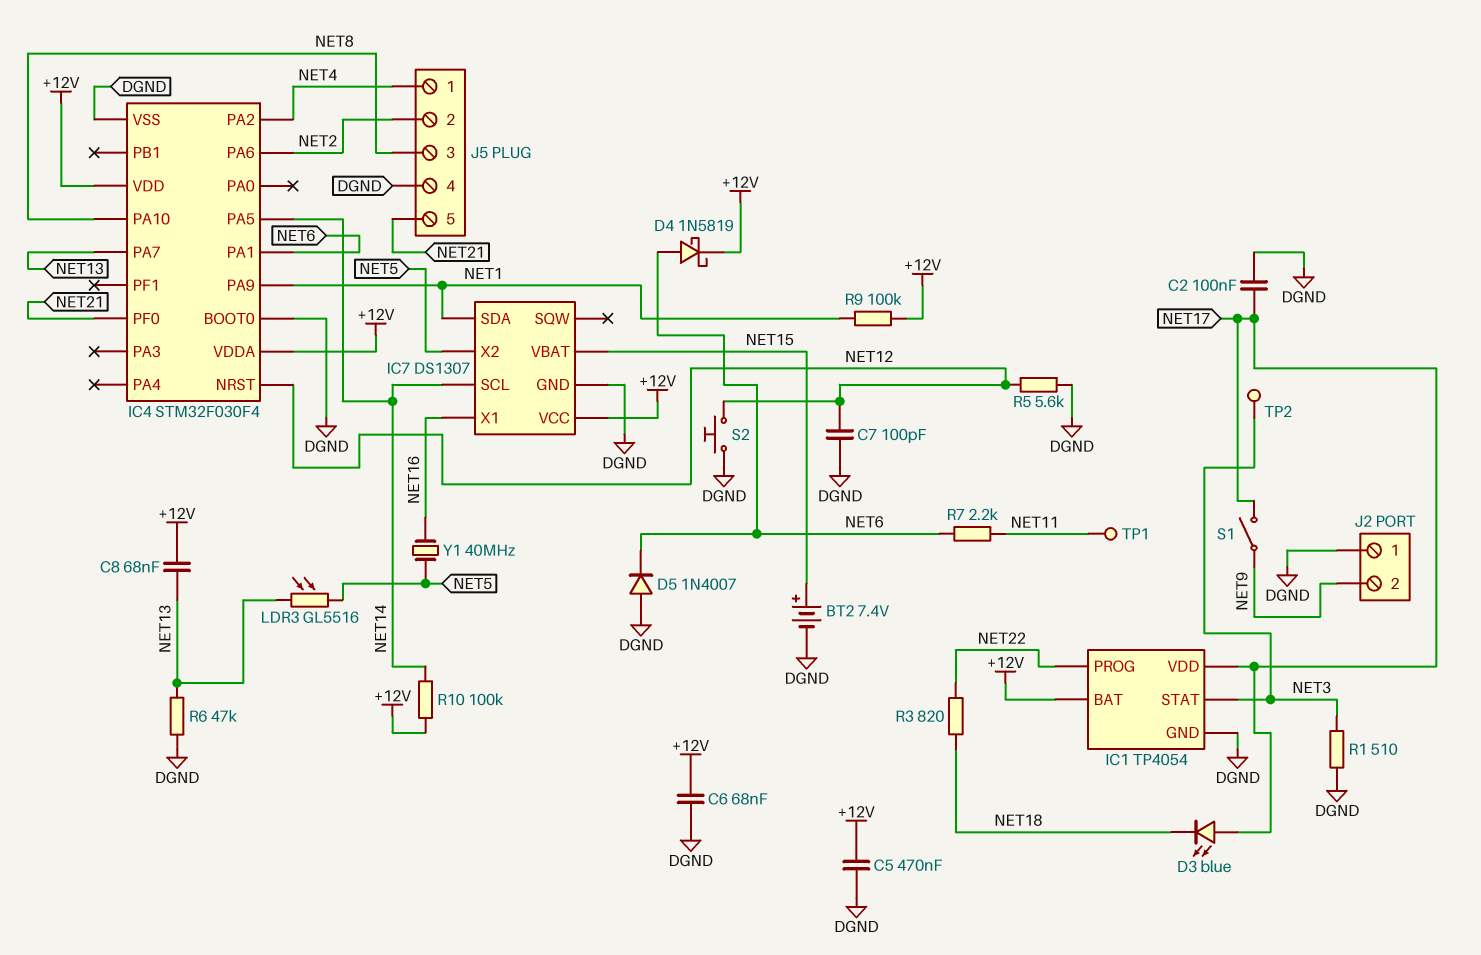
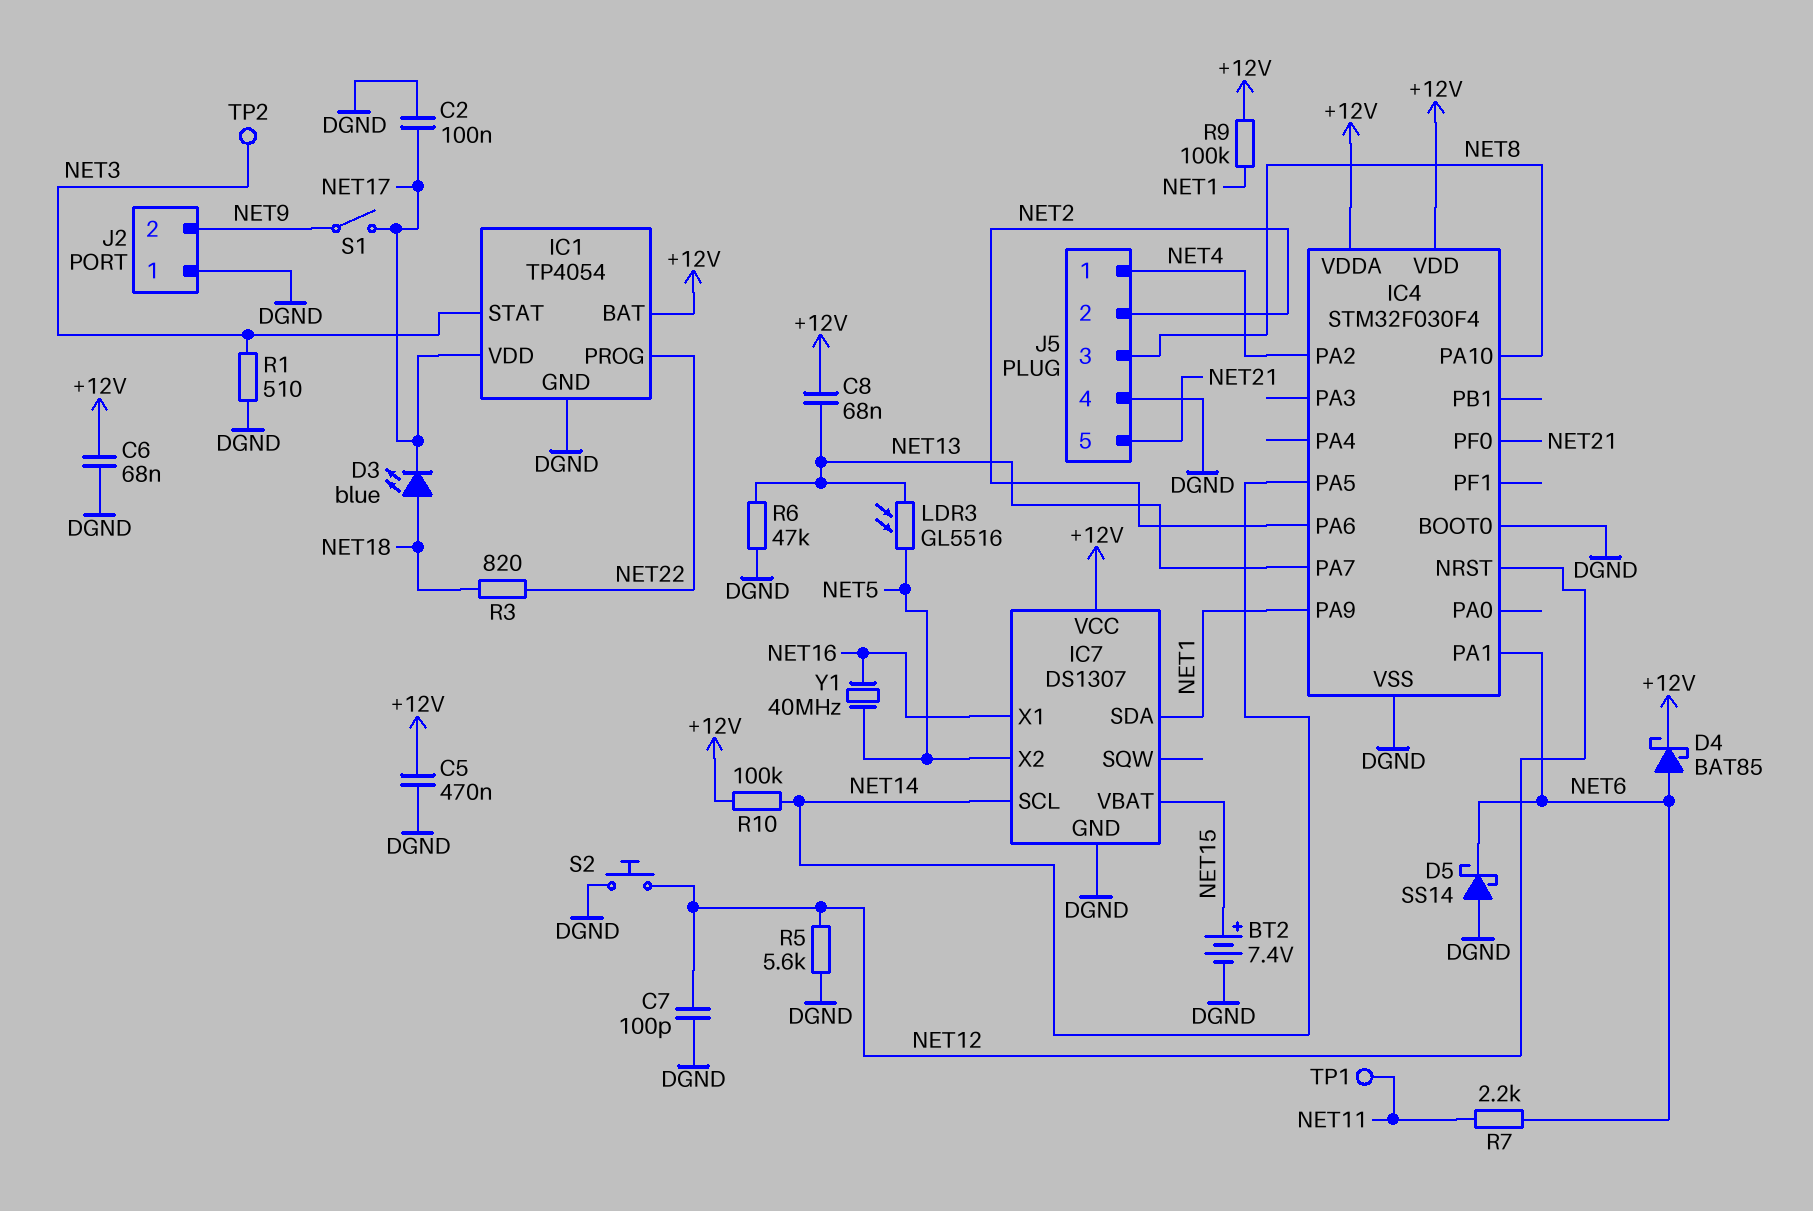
D3: LED blue (A NET17, K NET18) -> LED blue (A NET18, K NET17)
D4: schottky 1N5819 (A NET6, K +12V) -> schottky BAT85 (A NET6, K +12V)
D5: diode 1N4007 (A DGND, K NET6) -> schottky SS14 (A DGND, K NET6)

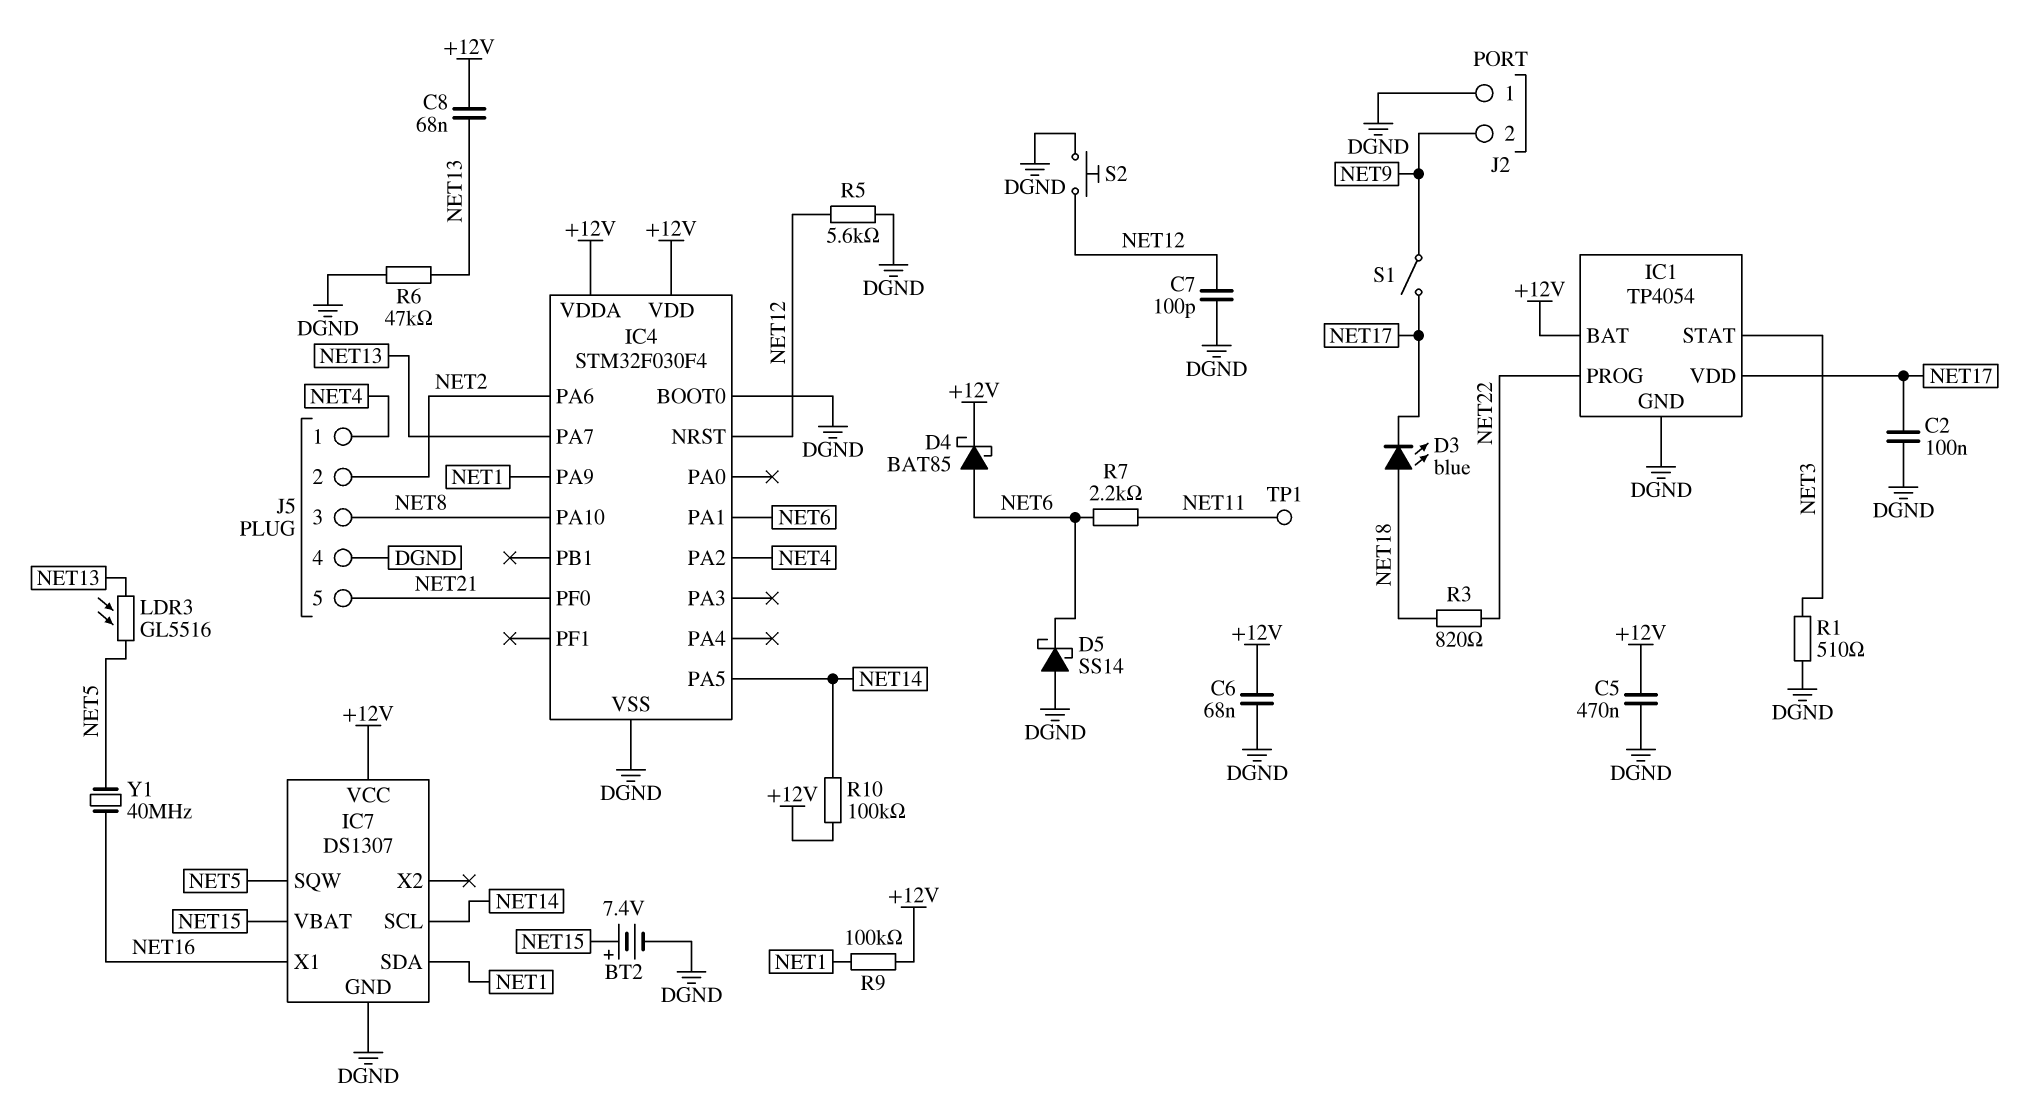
IC7 pin SQW: none -> NET5
IC7 pin X2: NET5 -> none
TP2: test point (NET3) -> none

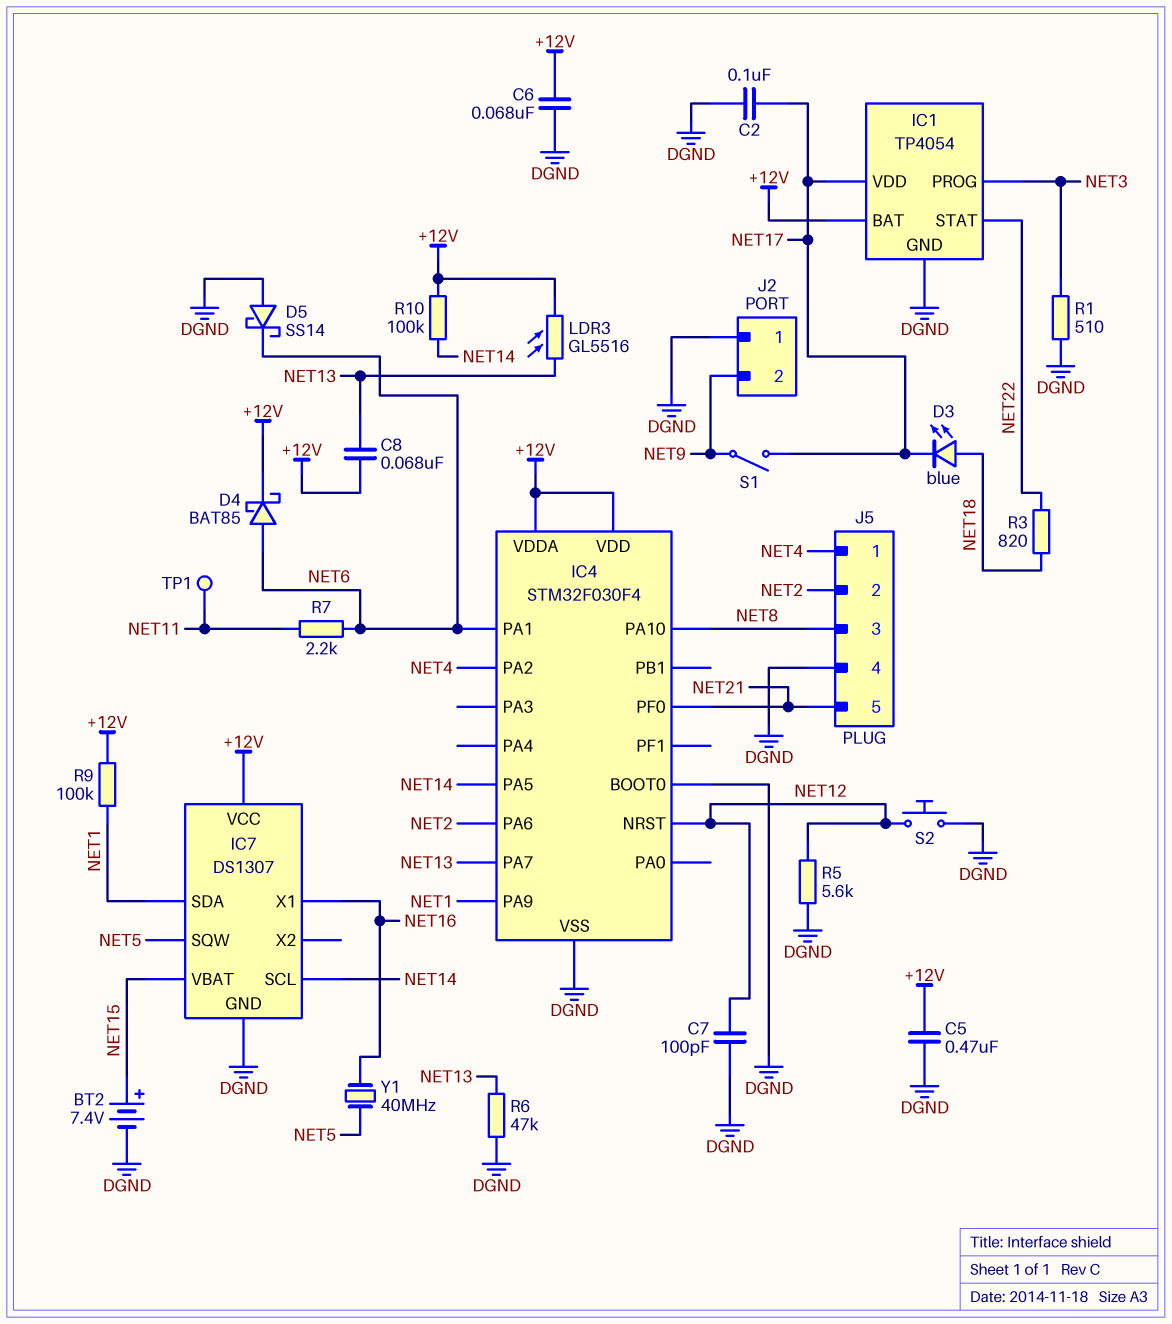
IC1 pin PROG: NET22 -> NET3
IC1 pin STAT: NET3 -> NET22
LDR3: GL5516 (NET5, NET13) -> GL5516 (+12V, NET13)

